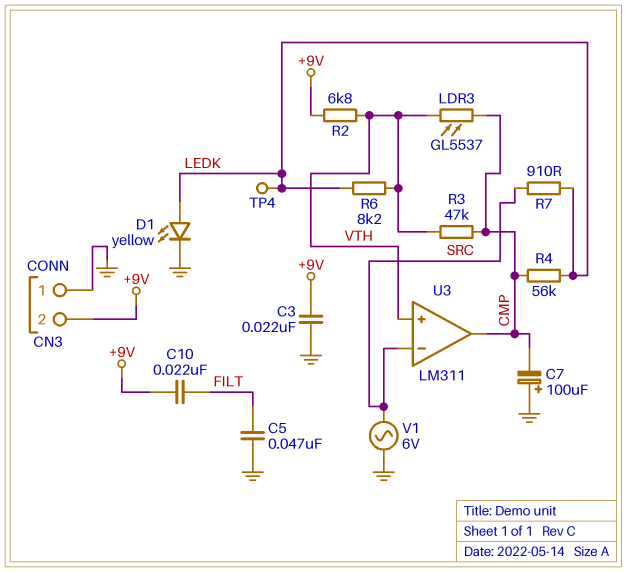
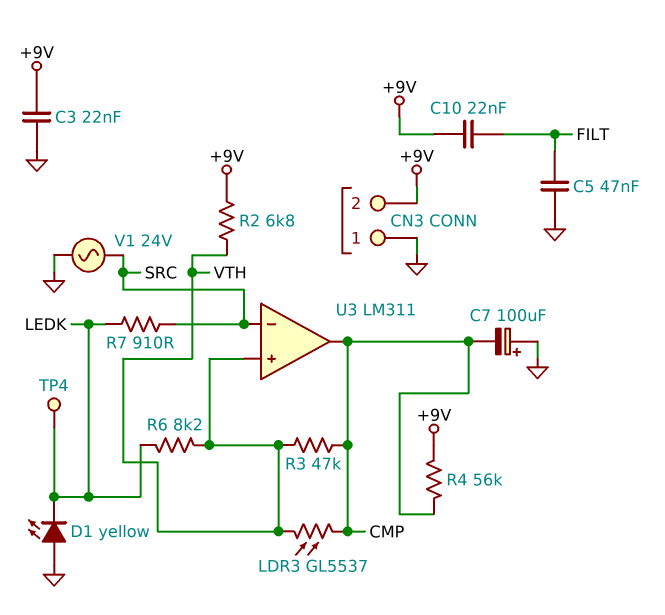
D1: LED yellow (A LEDK, K GND) -> LED yellow (A GND, K LEDK)
R4: 56k (CMP, LEDK) -> 56k (+9V, CMP)
V1: AC 6V (GND, SRC) -> AC 24V (GND, SRC)

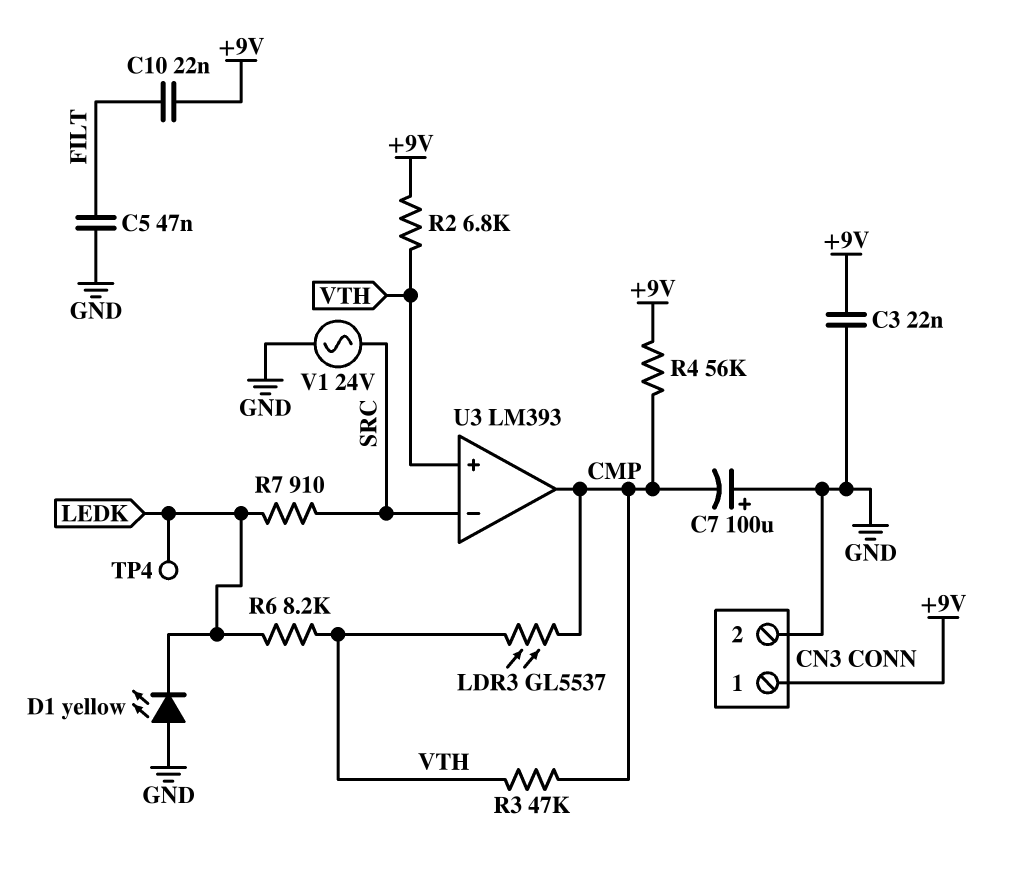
CN3 pin 1: GND -> +9V
CN3 pin 2: +9V -> GND
U3: LM311 -> LM393

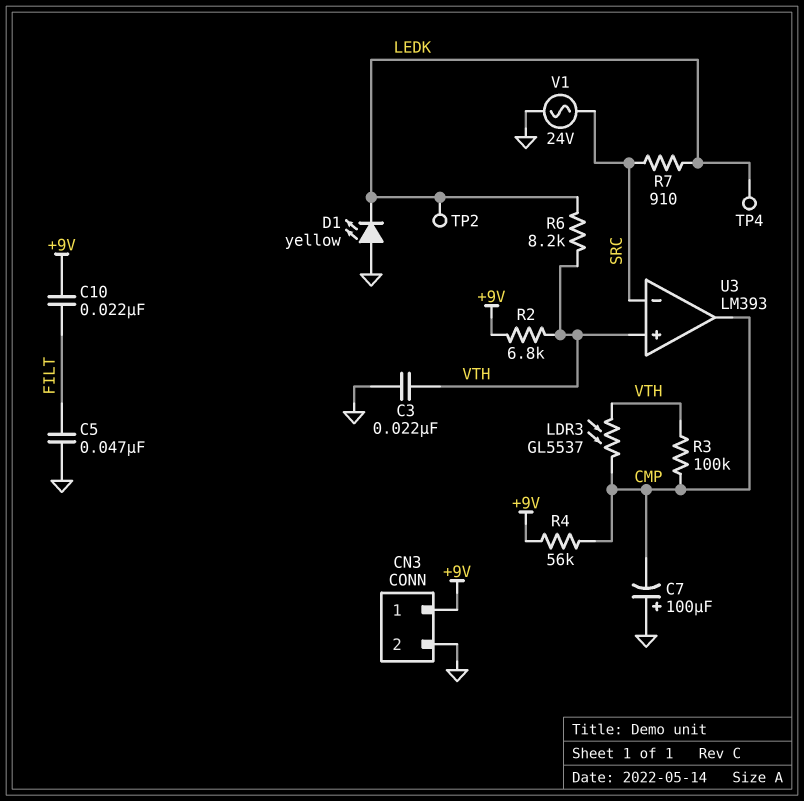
C3: 22nF (+9V, GND) -> 22nF (GND, VTH)
R3: 47k (CMP, VTH) -> 100k (CMP, VTH)
TP2: none -> test point (LEDK)

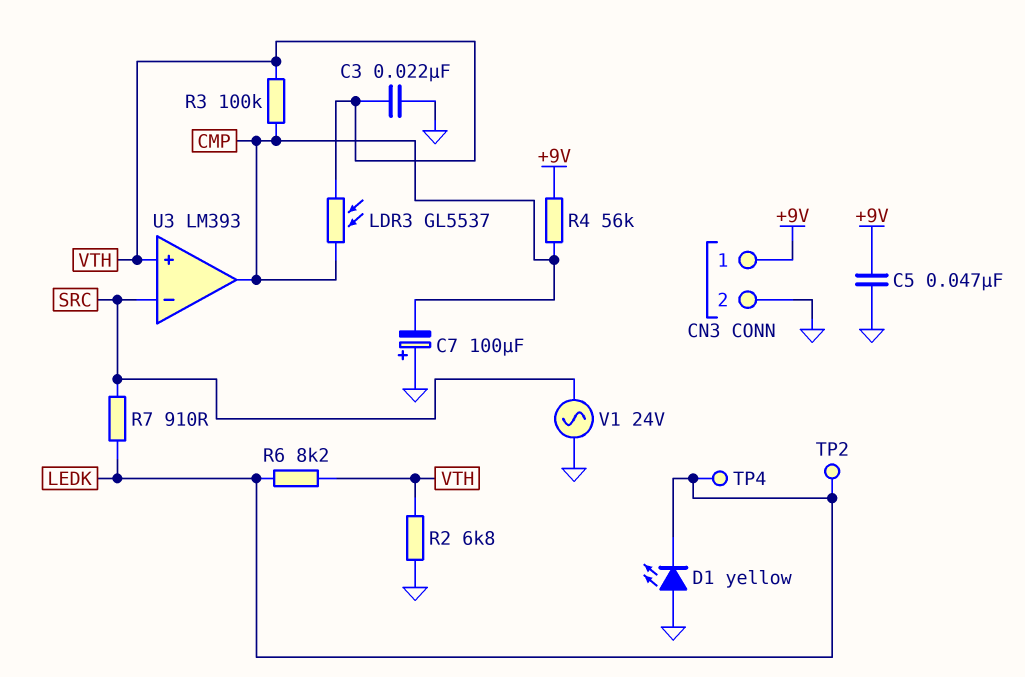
C5: 47nF (FILT, GND) -> 47nF (+9V, GND)
C10: 22nF (+9V, FILT) -> none
R2: 6.8k (+9V, VTH) -> 6.8k (GND, VTH)

